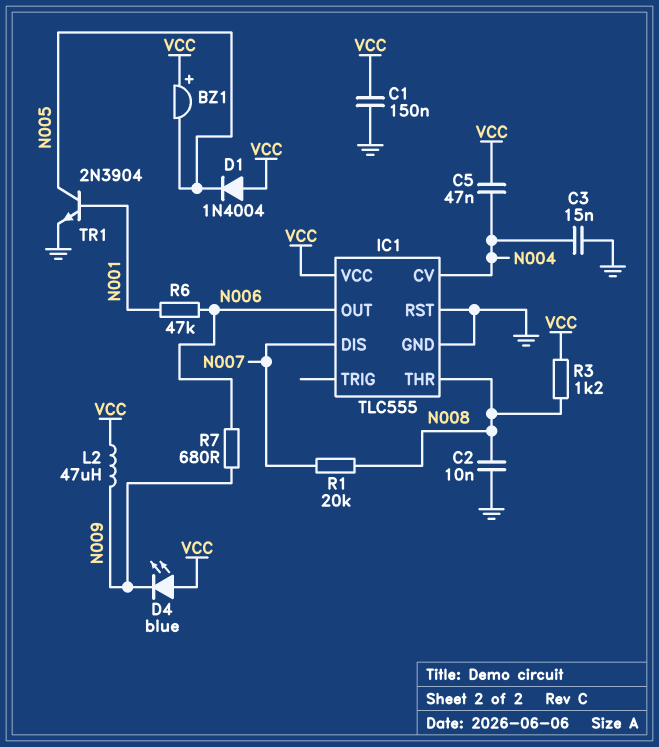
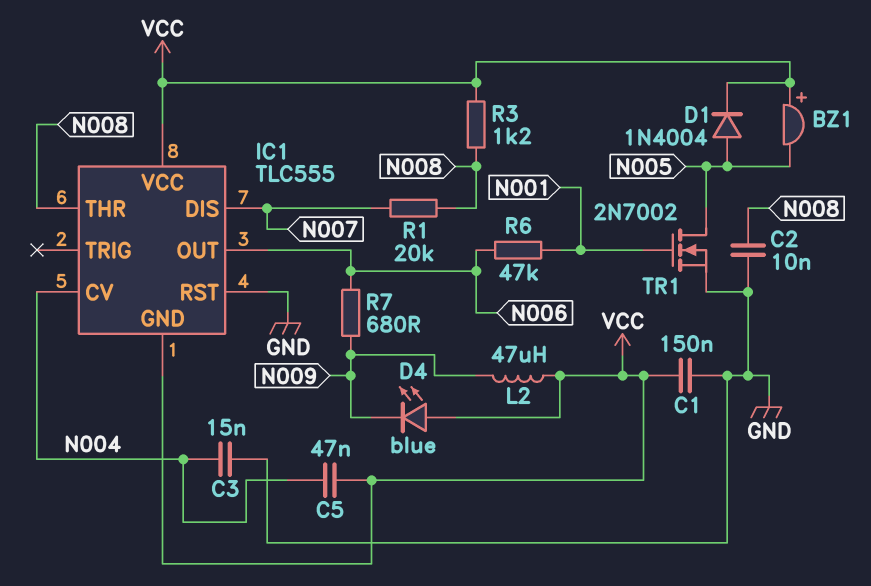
D1: diode 1N4004 (A VCC, K N005) -> diode 1N4004 (A N005, K VCC)
IC1 pin GND: GND -> VCC
TR1: NPN 2N3904 (B N001, C N005, E GND) -> NMOS 2N7002 (G N001, D N005, S GND)

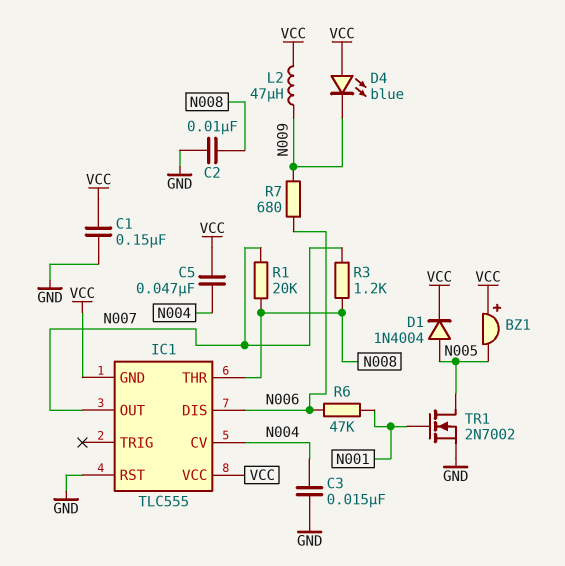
IC1 pin DIS: N007 -> N006
IC1 pin OUT: N006 -> N007
R3: 1.2k (N008, VCC) -> 1.2k (N007, N008)

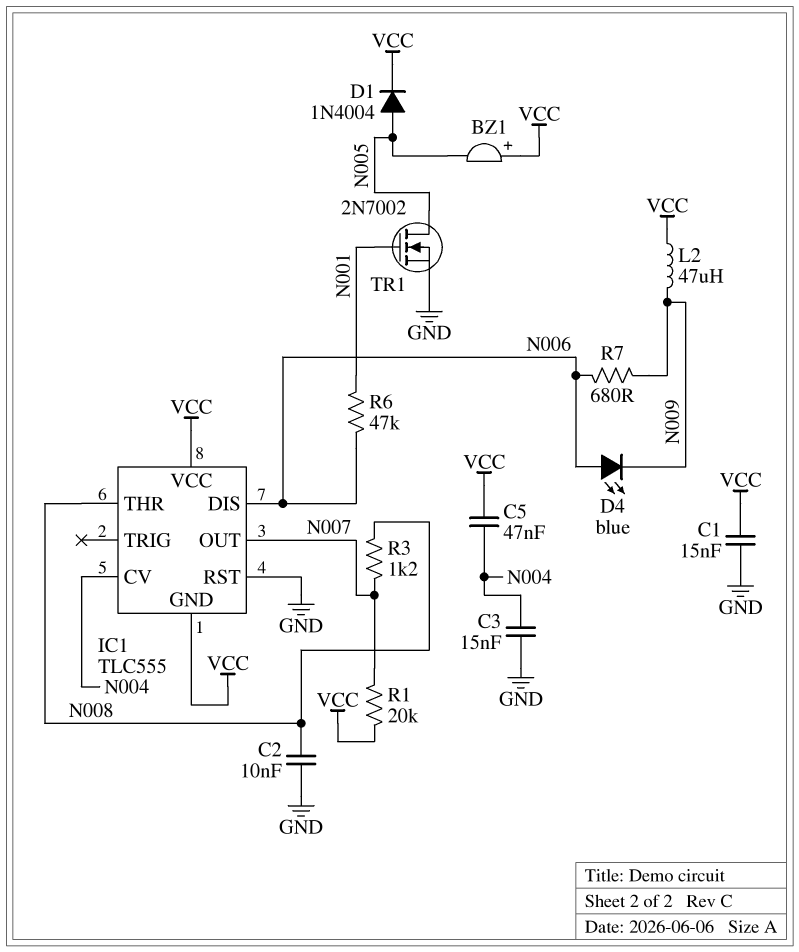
C1: 150nF (GND, VCC) -> 15nF (GND, VCC)
D4: LED blue (A VCC, K N009) -> LED blue (A N006, K N009)
R1: 20k (N007, N008) -> 20k (N007, VCC)

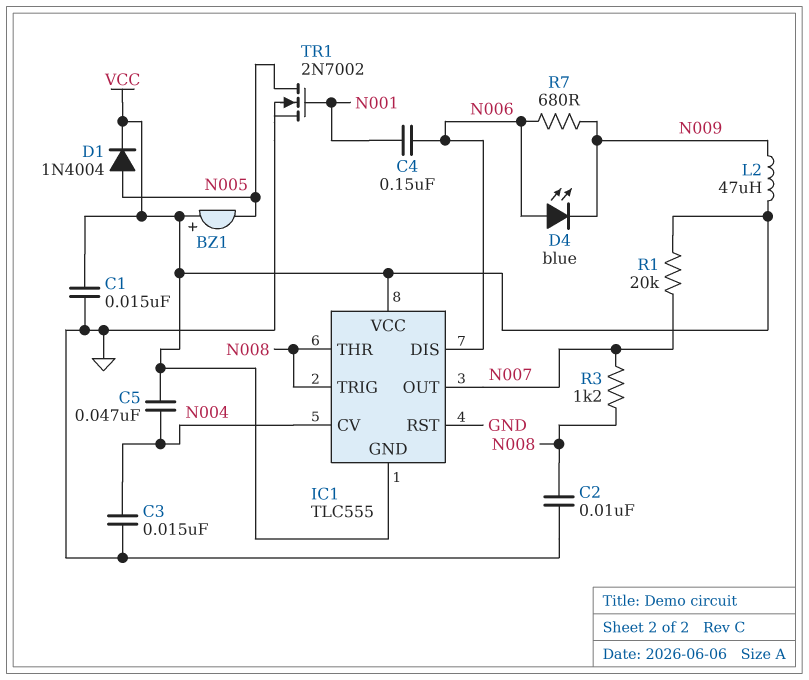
C4: none -> 150nF (N001, N006)
IC1 pin TRIG: none -> N008
R6: 47k (N001, N006) -> none

